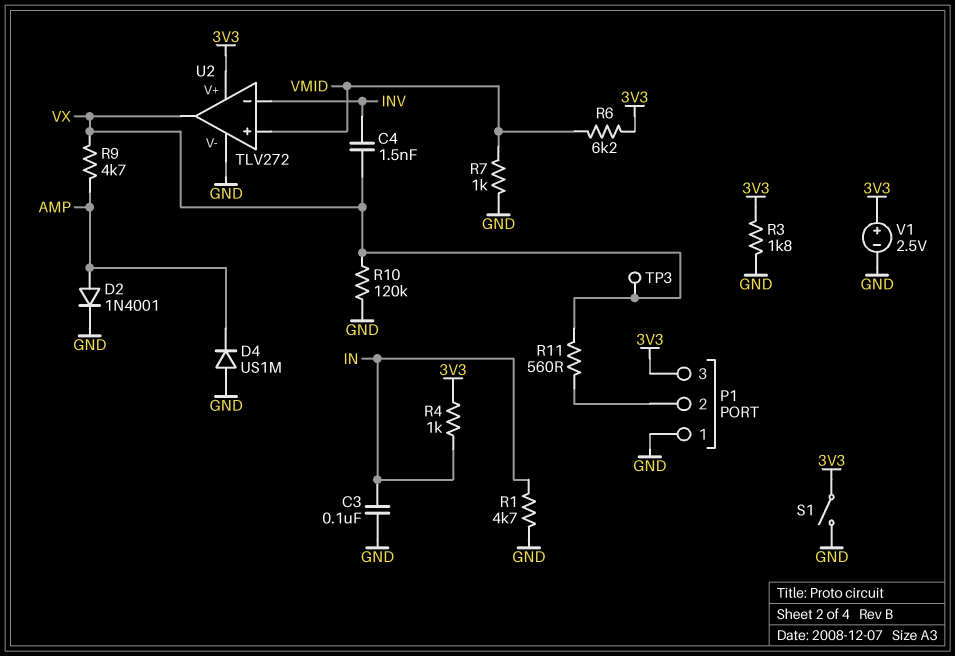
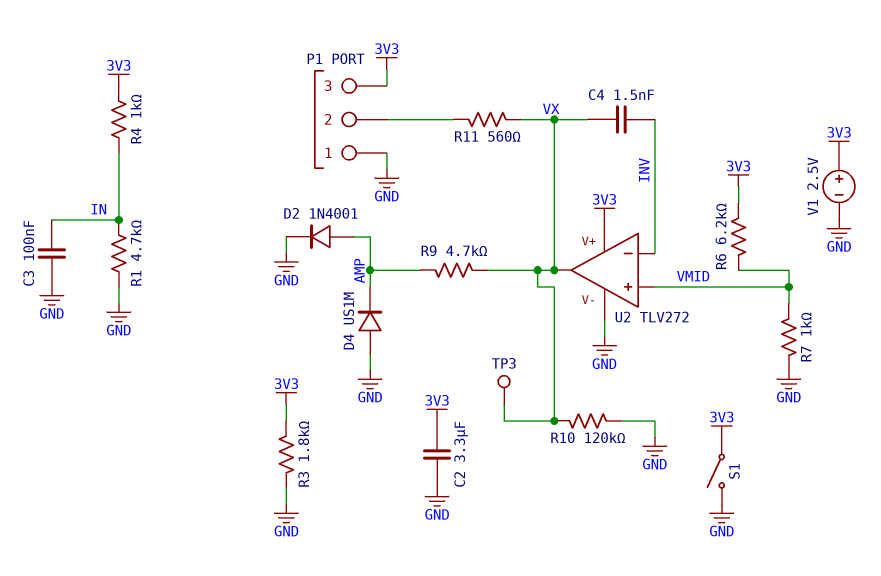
C2: none -> 3.3uF (3V3, GND)

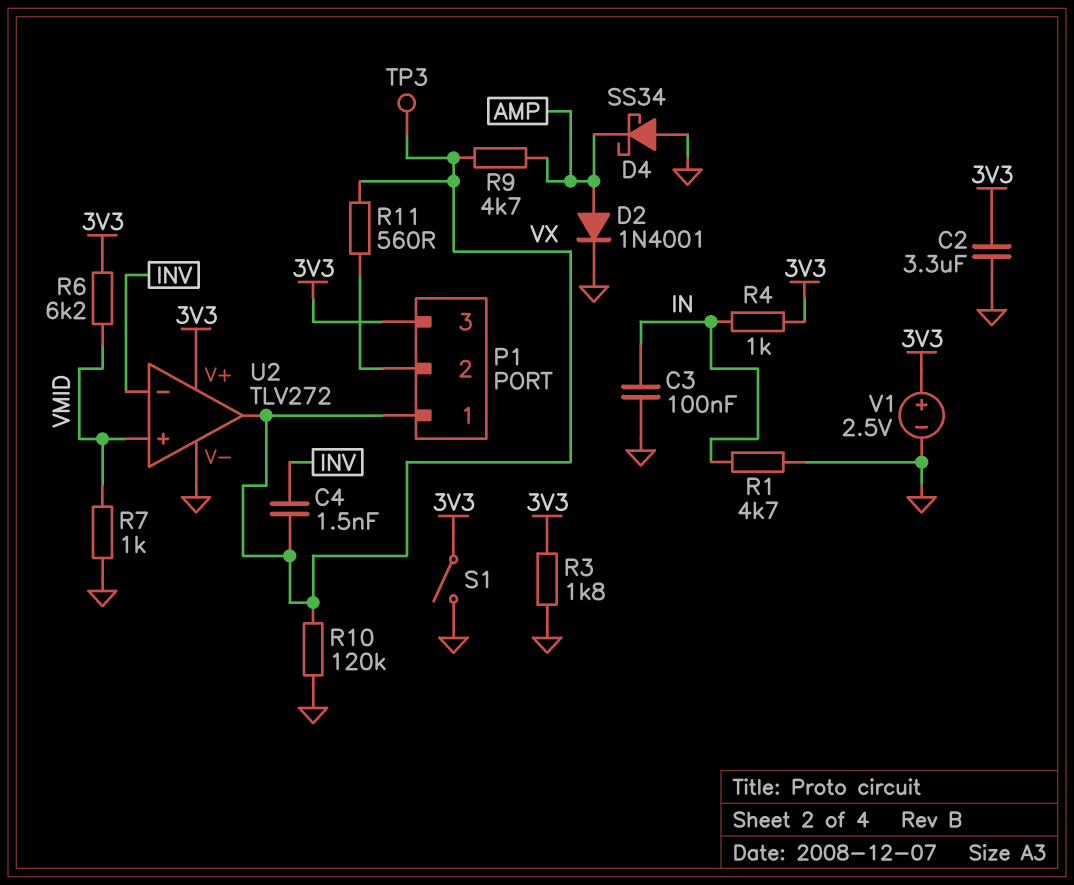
D4: diode US1M (A GND, K AMP) -> schottky SS34 (A GND, K AMP)
P1 pin 1: GND -> VX

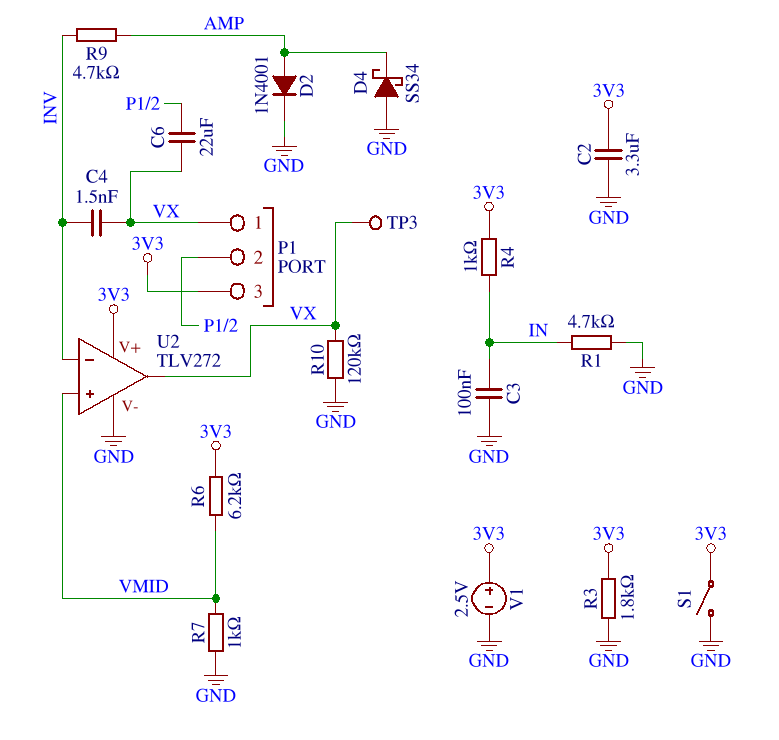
C6: none -> 22uF (P1/2, VX)
R9: 4.7k (AMP, VX) -> 4.7k (AMP, INV)
R11: 560 (P1/2, VX) -> none

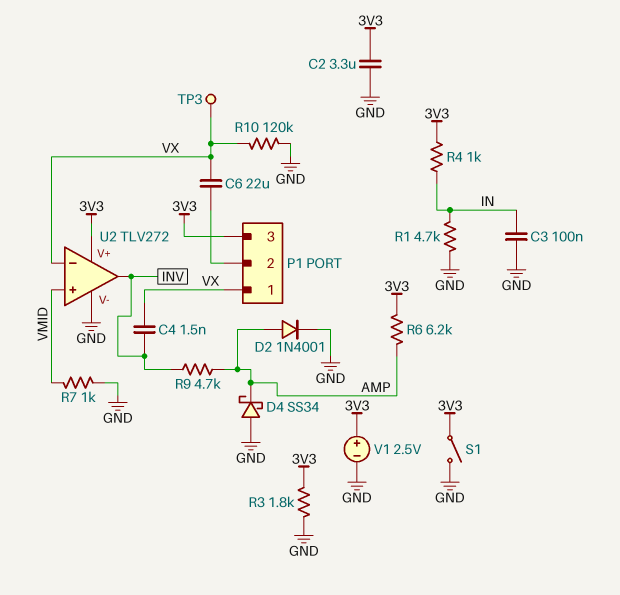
R6: 6.2k (3V3, VMID) -> 6.2k (3V3, AMP)
U2 pin in-: INV -> VX
U2 pin out: VX -> INV

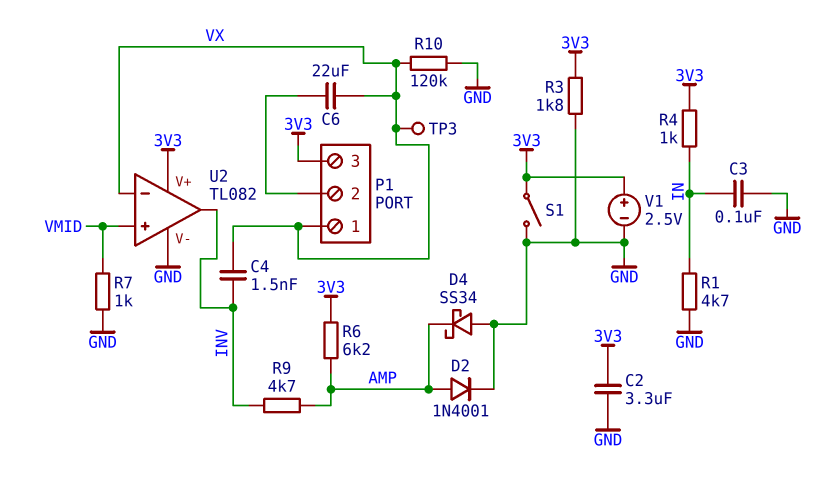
U2: TLV272 -> TL082

